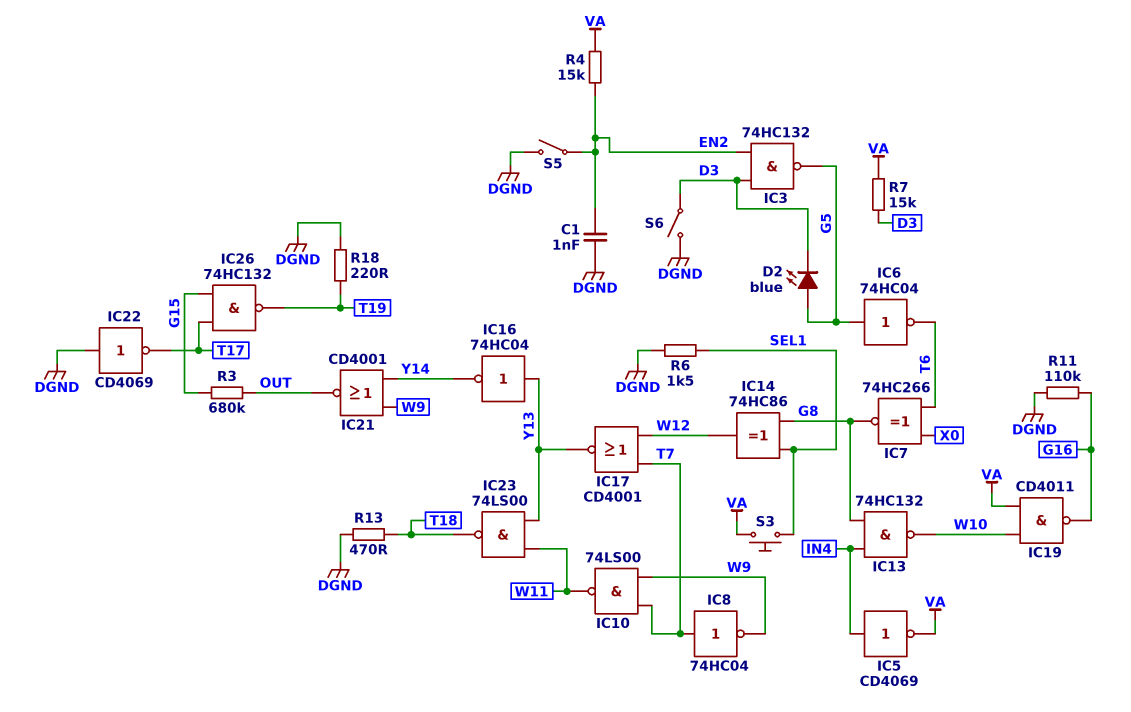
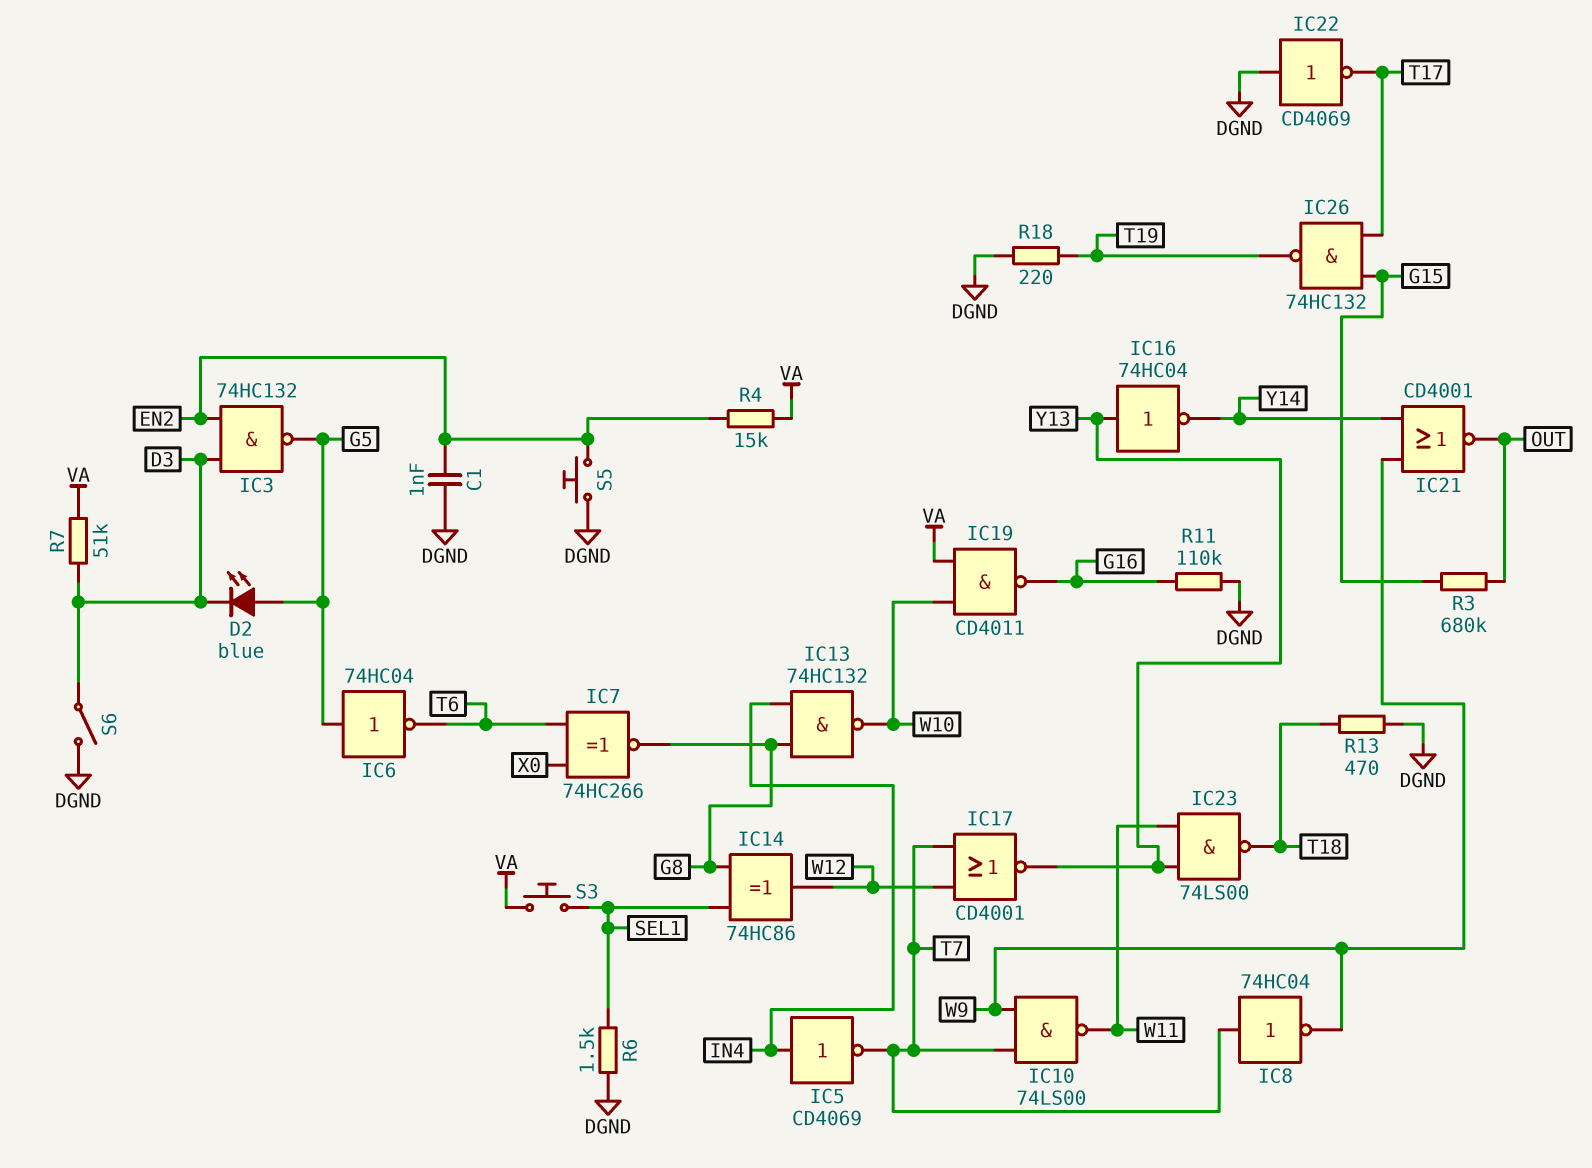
IC5: NOT CD4069 (in IN4, out VA) -> NOT CD4069 (in IN4, out T7)
R7: 15k (D3, VA) -> 51k (D3, VA)
S5: switch (DGND, EN2) -> button (DGND, EN2)

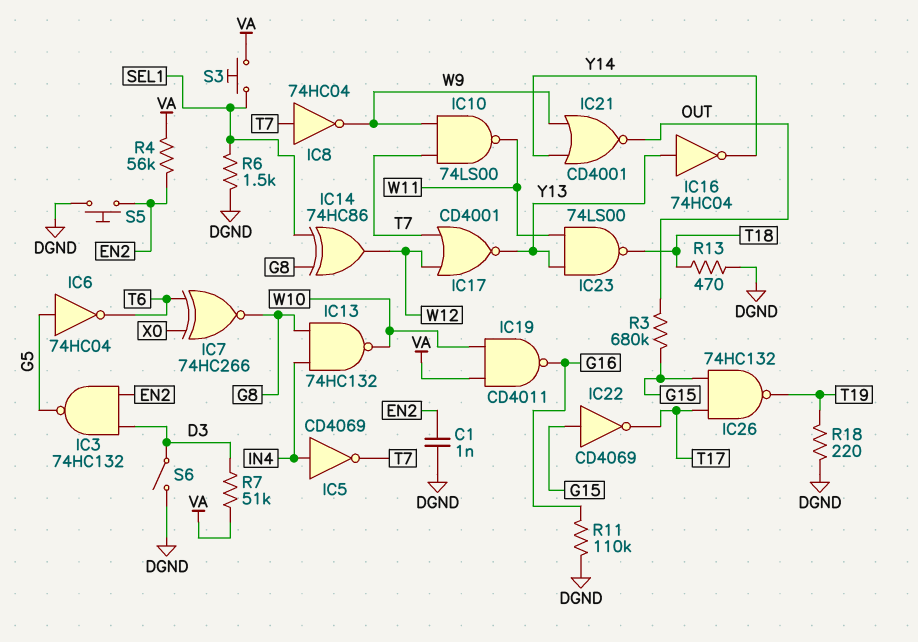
D2: LED blue (A G5, K D3) -> none
IC22: NOT CD4069 (in DGND, out T17) -> NOT CD4069 (in G15, out T17)
R4: 15k (EN2, VA) -> 56k (EN2, VA)

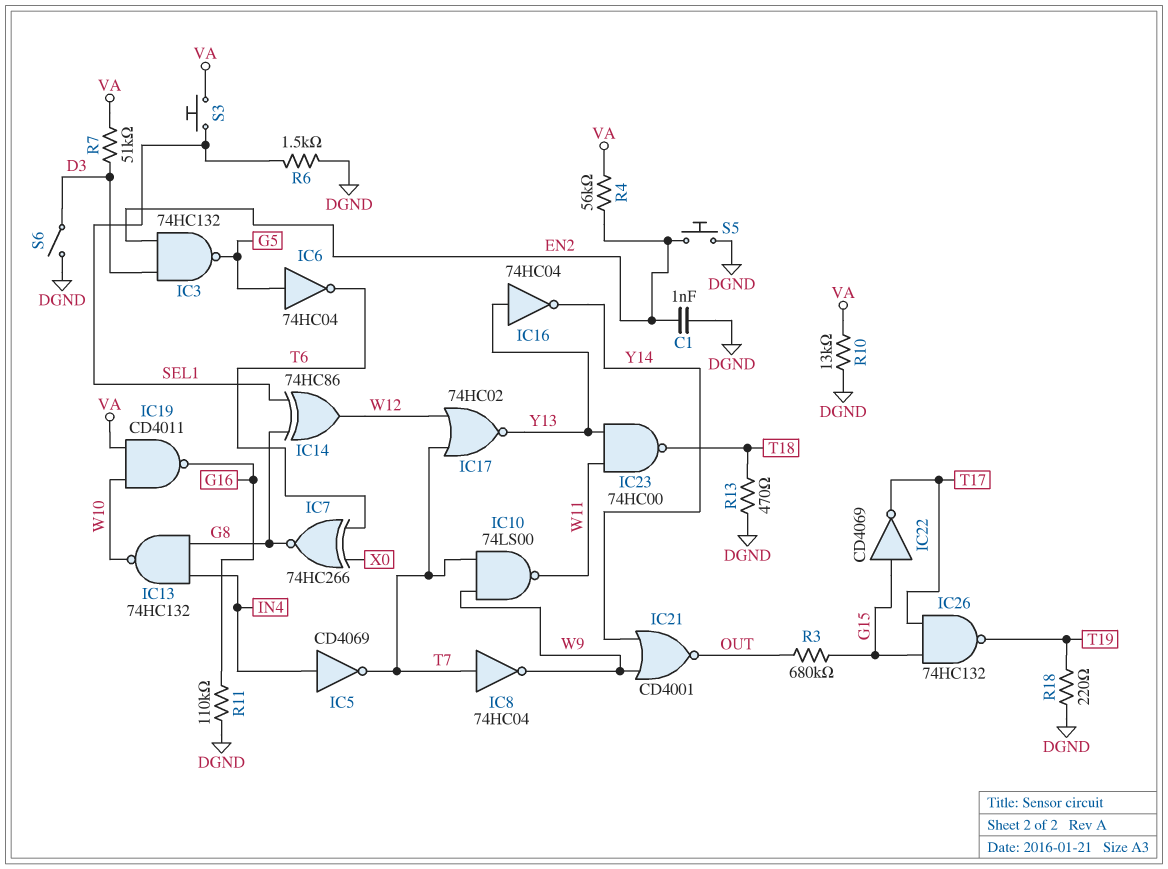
IC17: NOR CD4001 (in T7, in W12, out Y13) -> NOR 74HC02 (in T7, in W12, out Y13)
IC23: NAND 74LS00 (in W11, in Y13, out T18) -> NAND 74HC00 (in W11, in Y13, out T18)
R10: none -> 13k (DGND, VA)

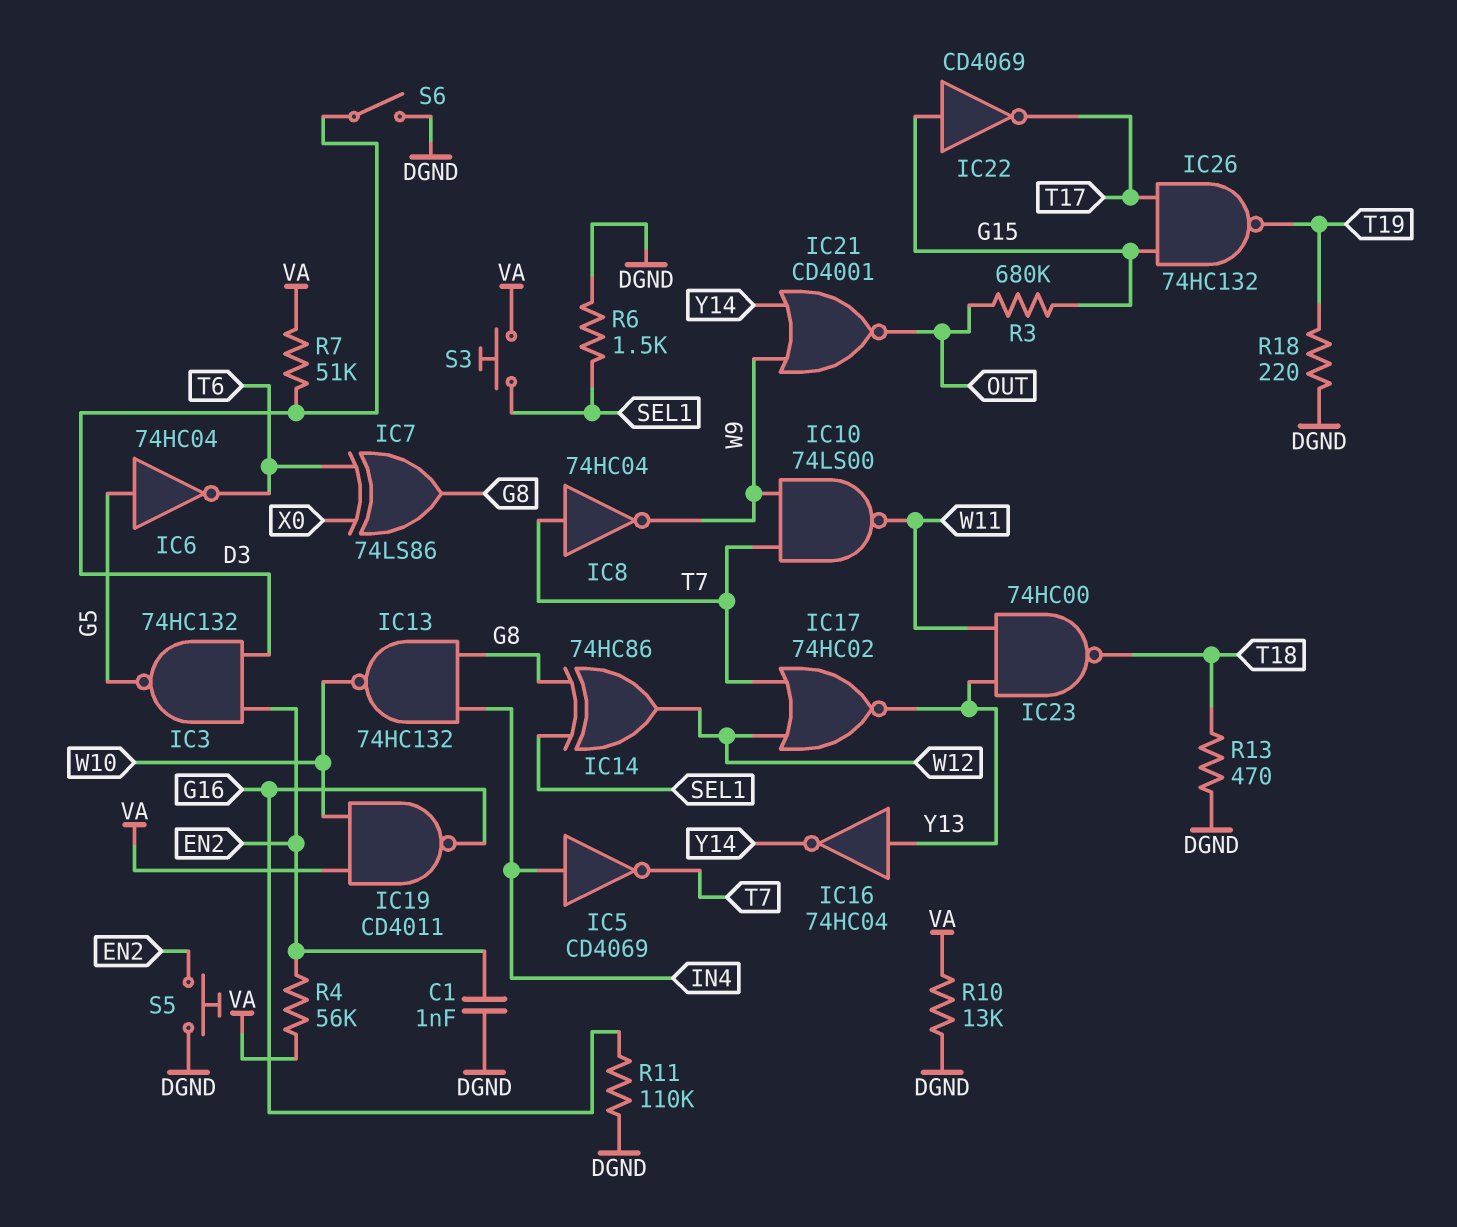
IC7: XNOR 74HC266 (in T6, in X0, out G8) -> XOR 74LS86 (in T6, in X0, out G8)

